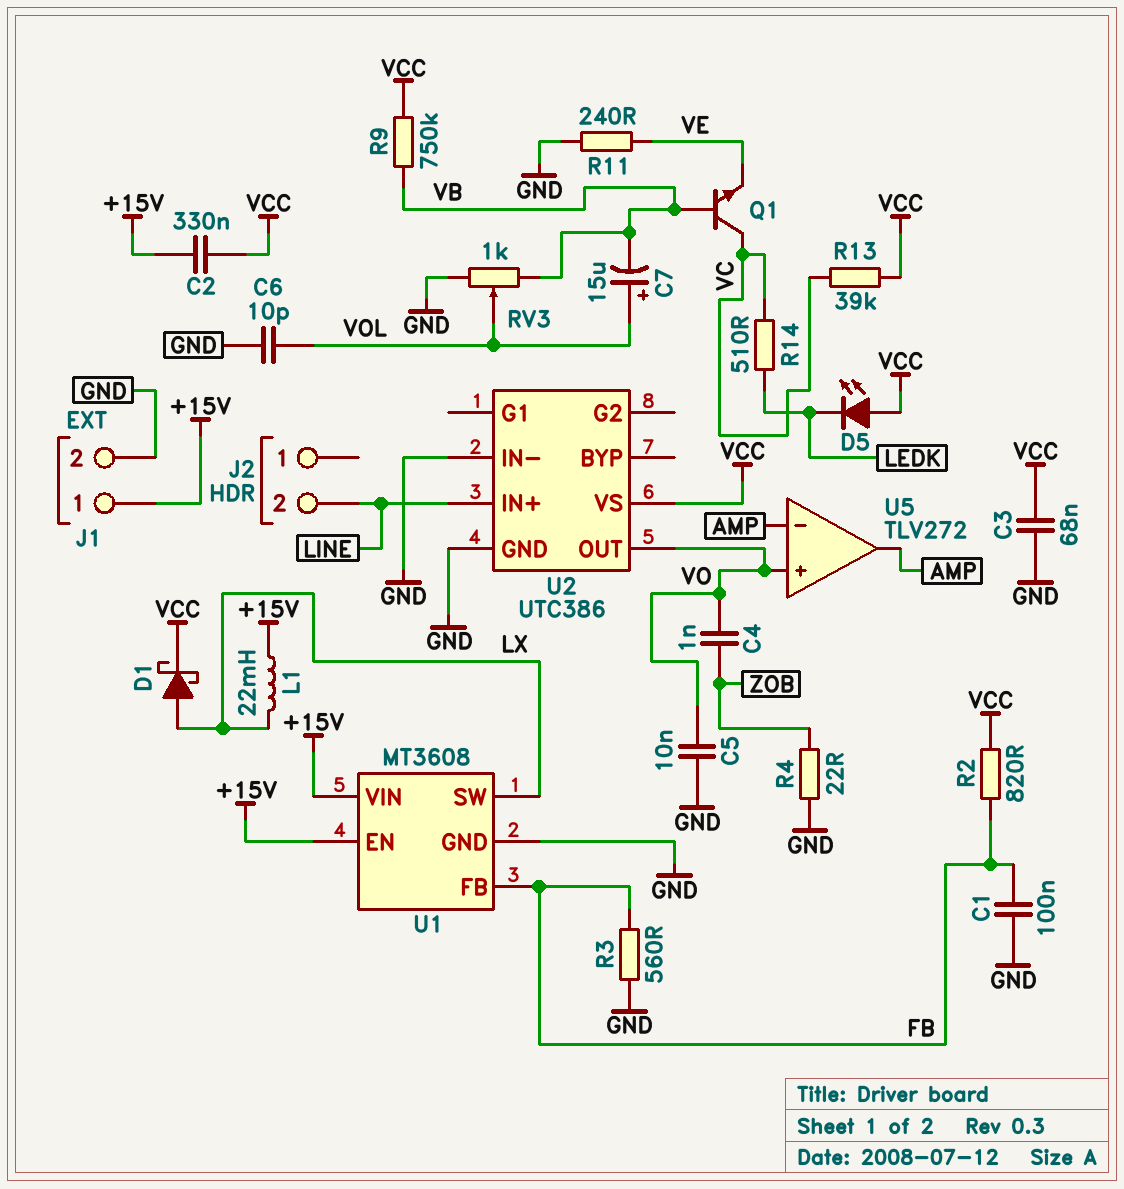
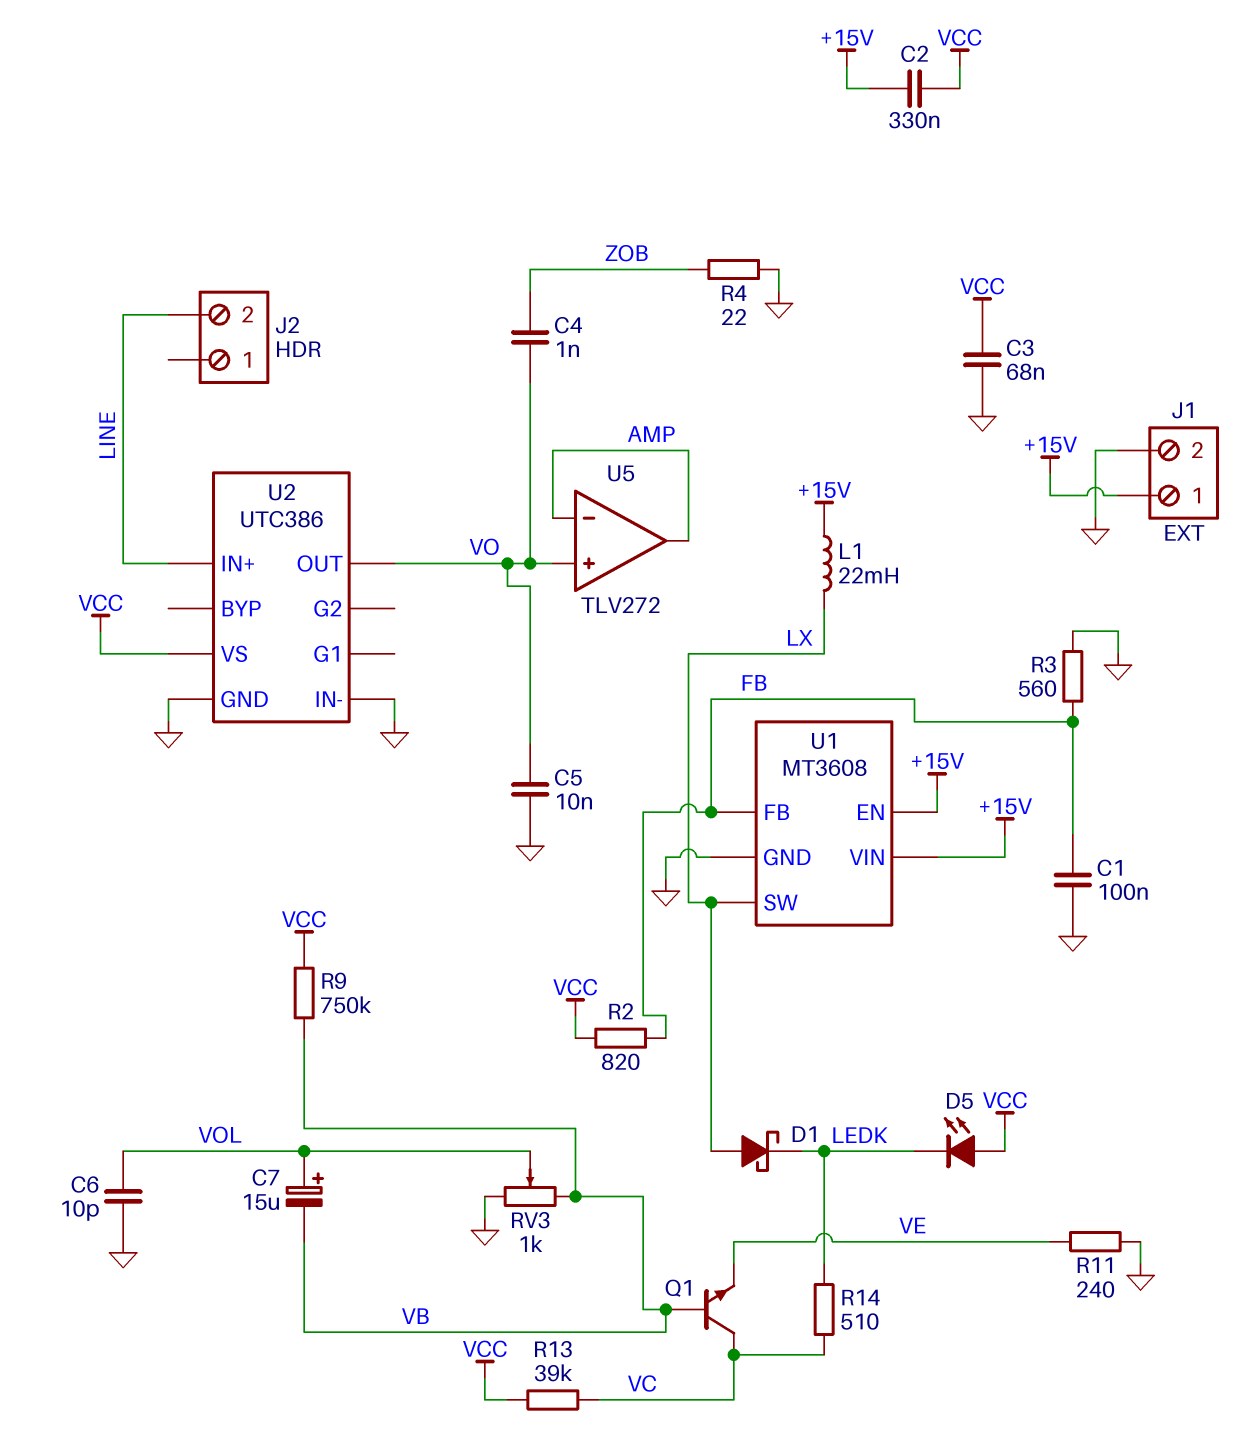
D1: schottky (A LX, K VCC) -> schottky (A LX, K LEDK)

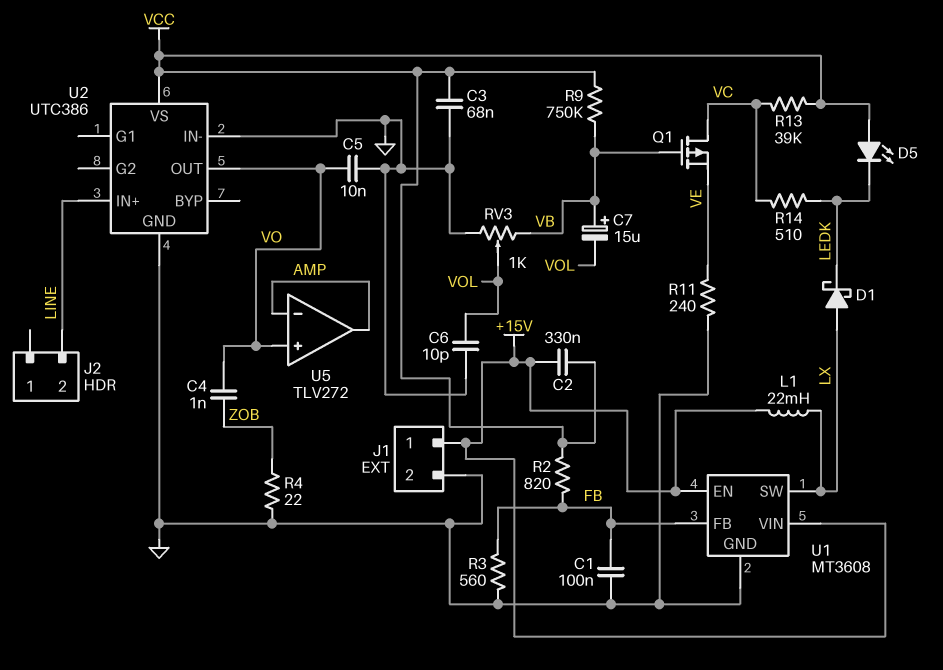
C7: 15uF (plus VOL, minus VB) -> 15uF (plus VB, minus VOL)
Q1: NPN (B VB, C VC, E VE) -> PMOS (G VB, D VC, S VE)

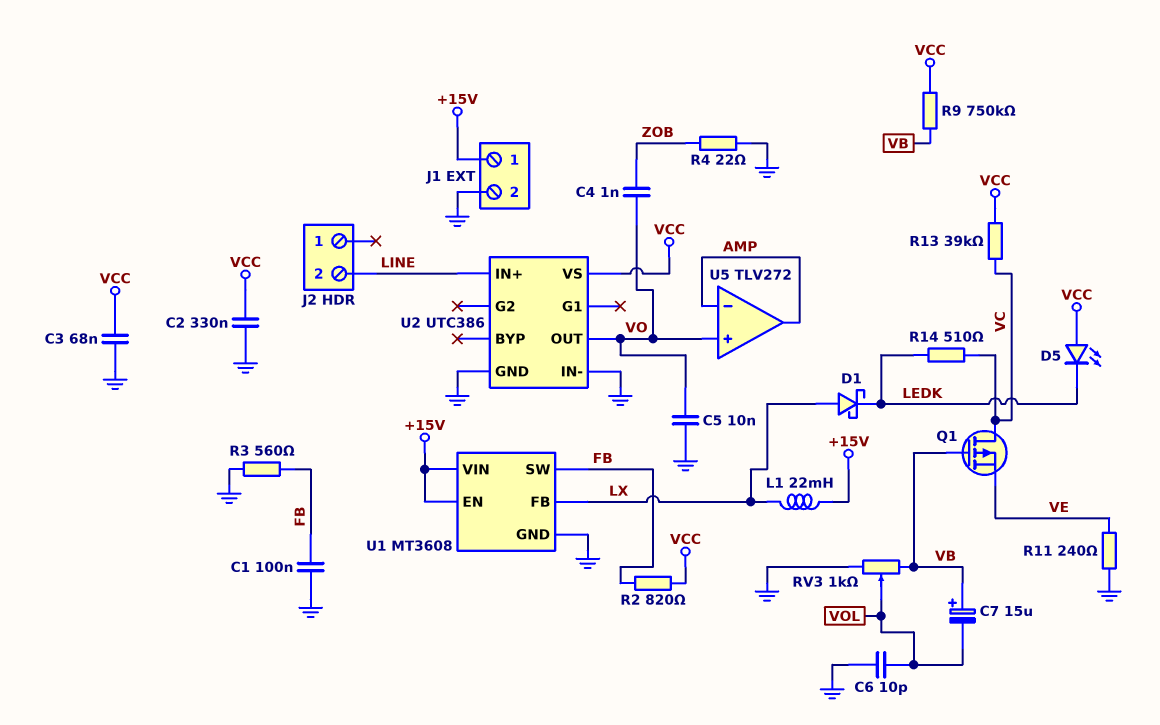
C2: 330nF (+15V, VCC) -> 330nF (GND, VCC)
U1 pin FB: FB -> LX
U1 pin SW: LX -> FB

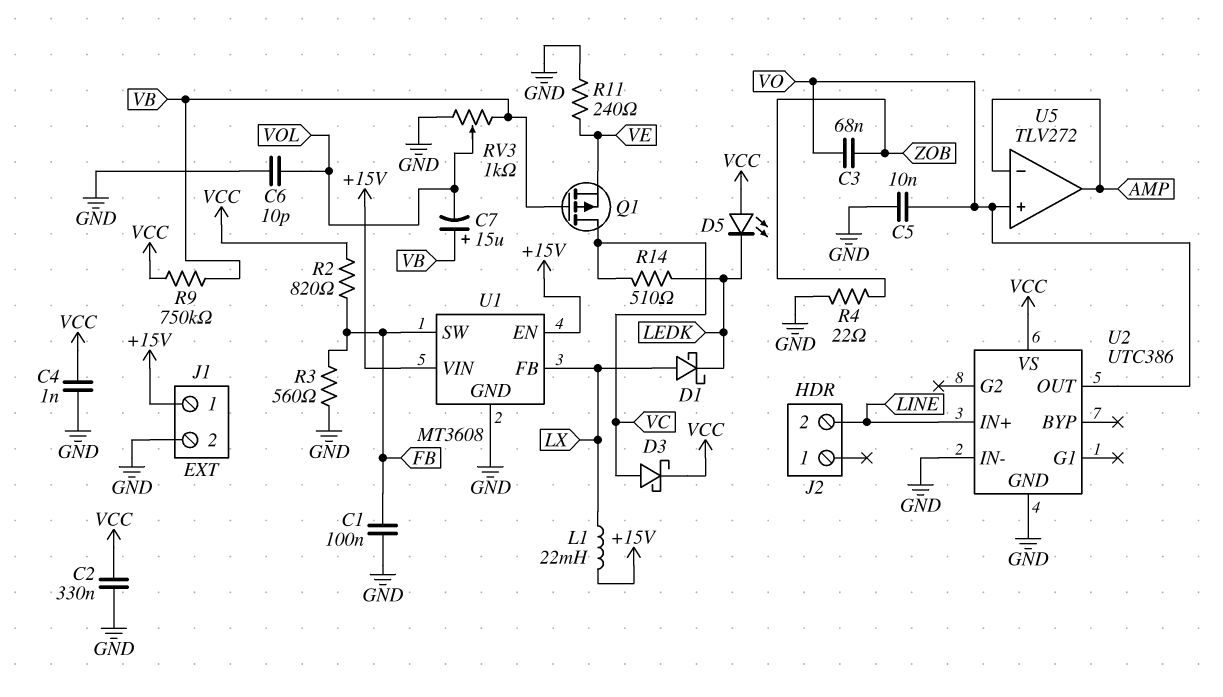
C3: 68nF (GND, VCC) -> 68nF (VO, ZOB)
C4: 1nF (VO, ZOB) -> 1nF (GND, VCC)
D3: none -> schottky (A VC, K VCC)
R13: 39k (VC, VCC) -> none

